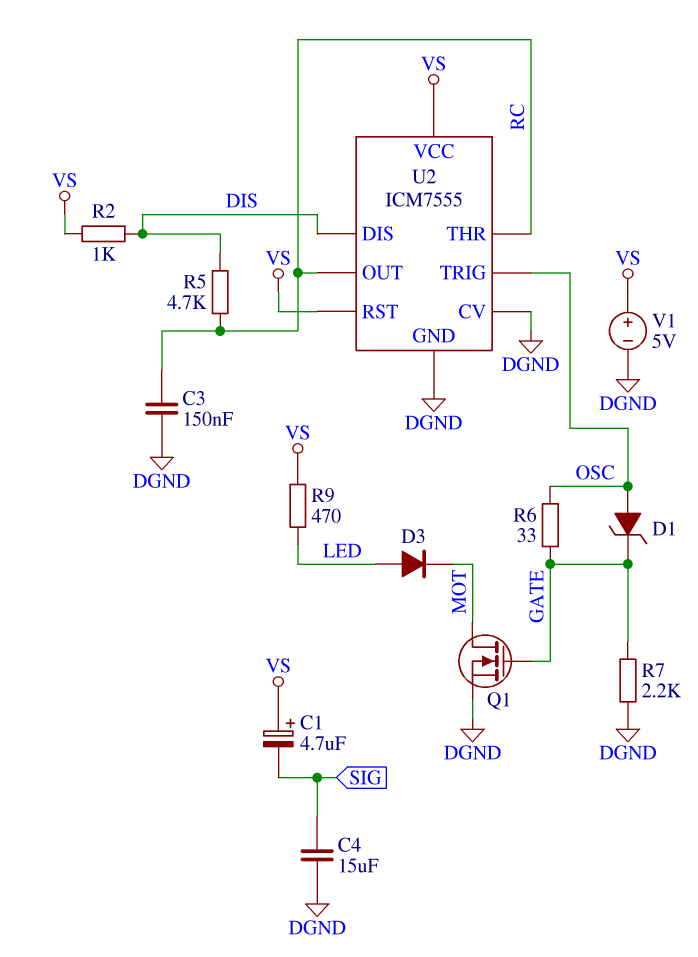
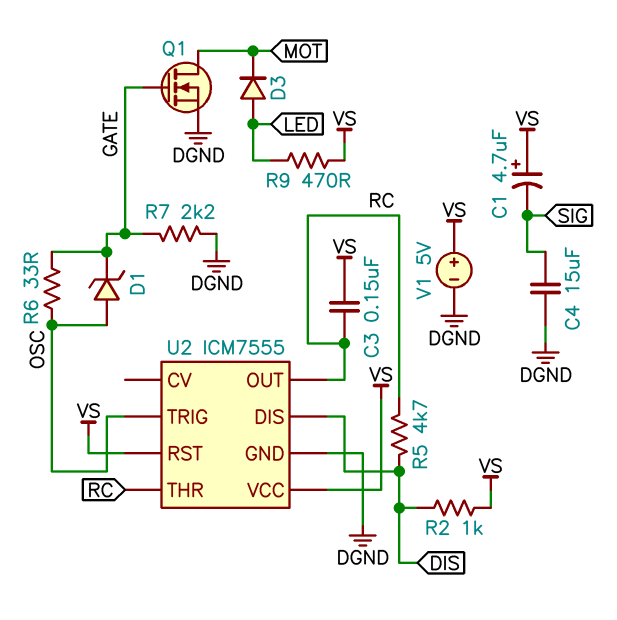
C3: 150nF (DGND, RC) -> 150nF (RC, VS)
U2 pin CV: DGND -> none

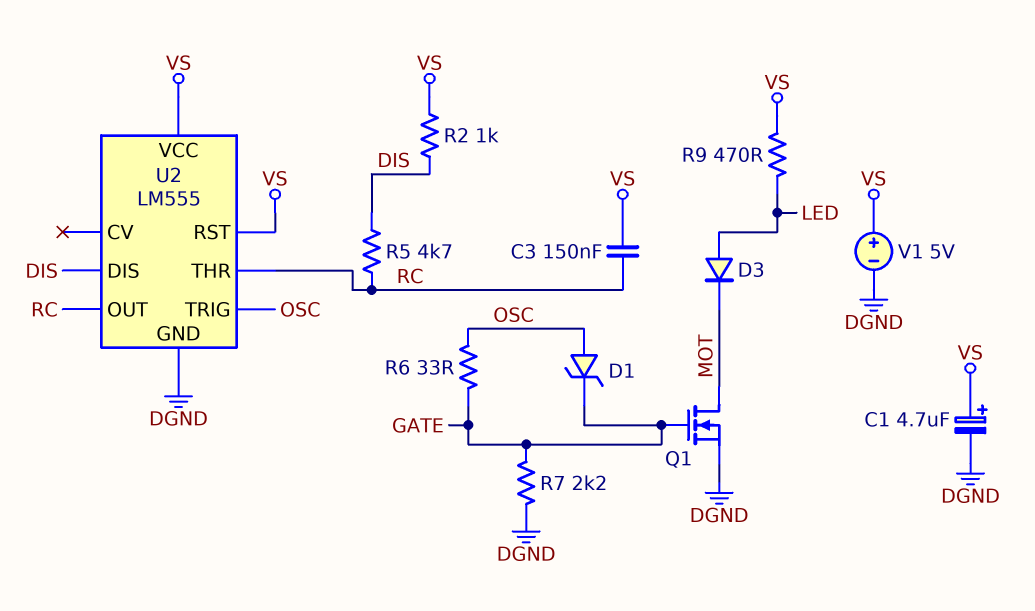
C1: 4.7uF (plus VS, minus SIG) -> 4.7uF (plus VS, minus DGND)
C4: 15uF (DGND, SIG) -> none
U2: ICM7555 -> LM555

